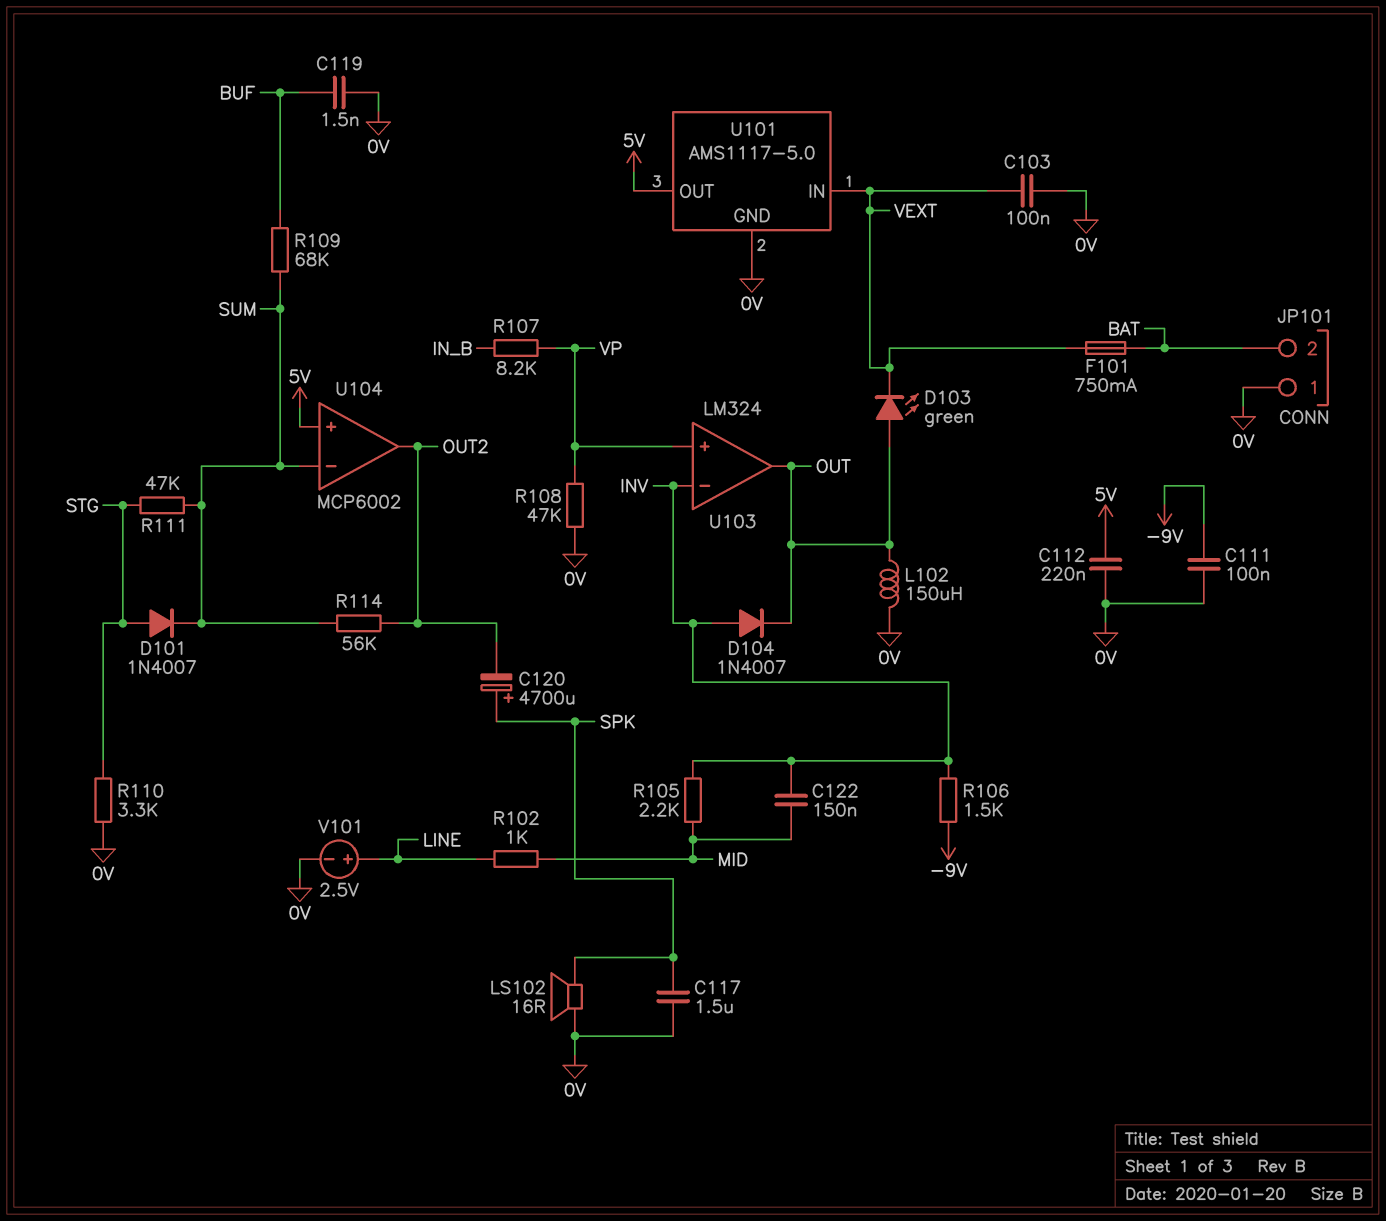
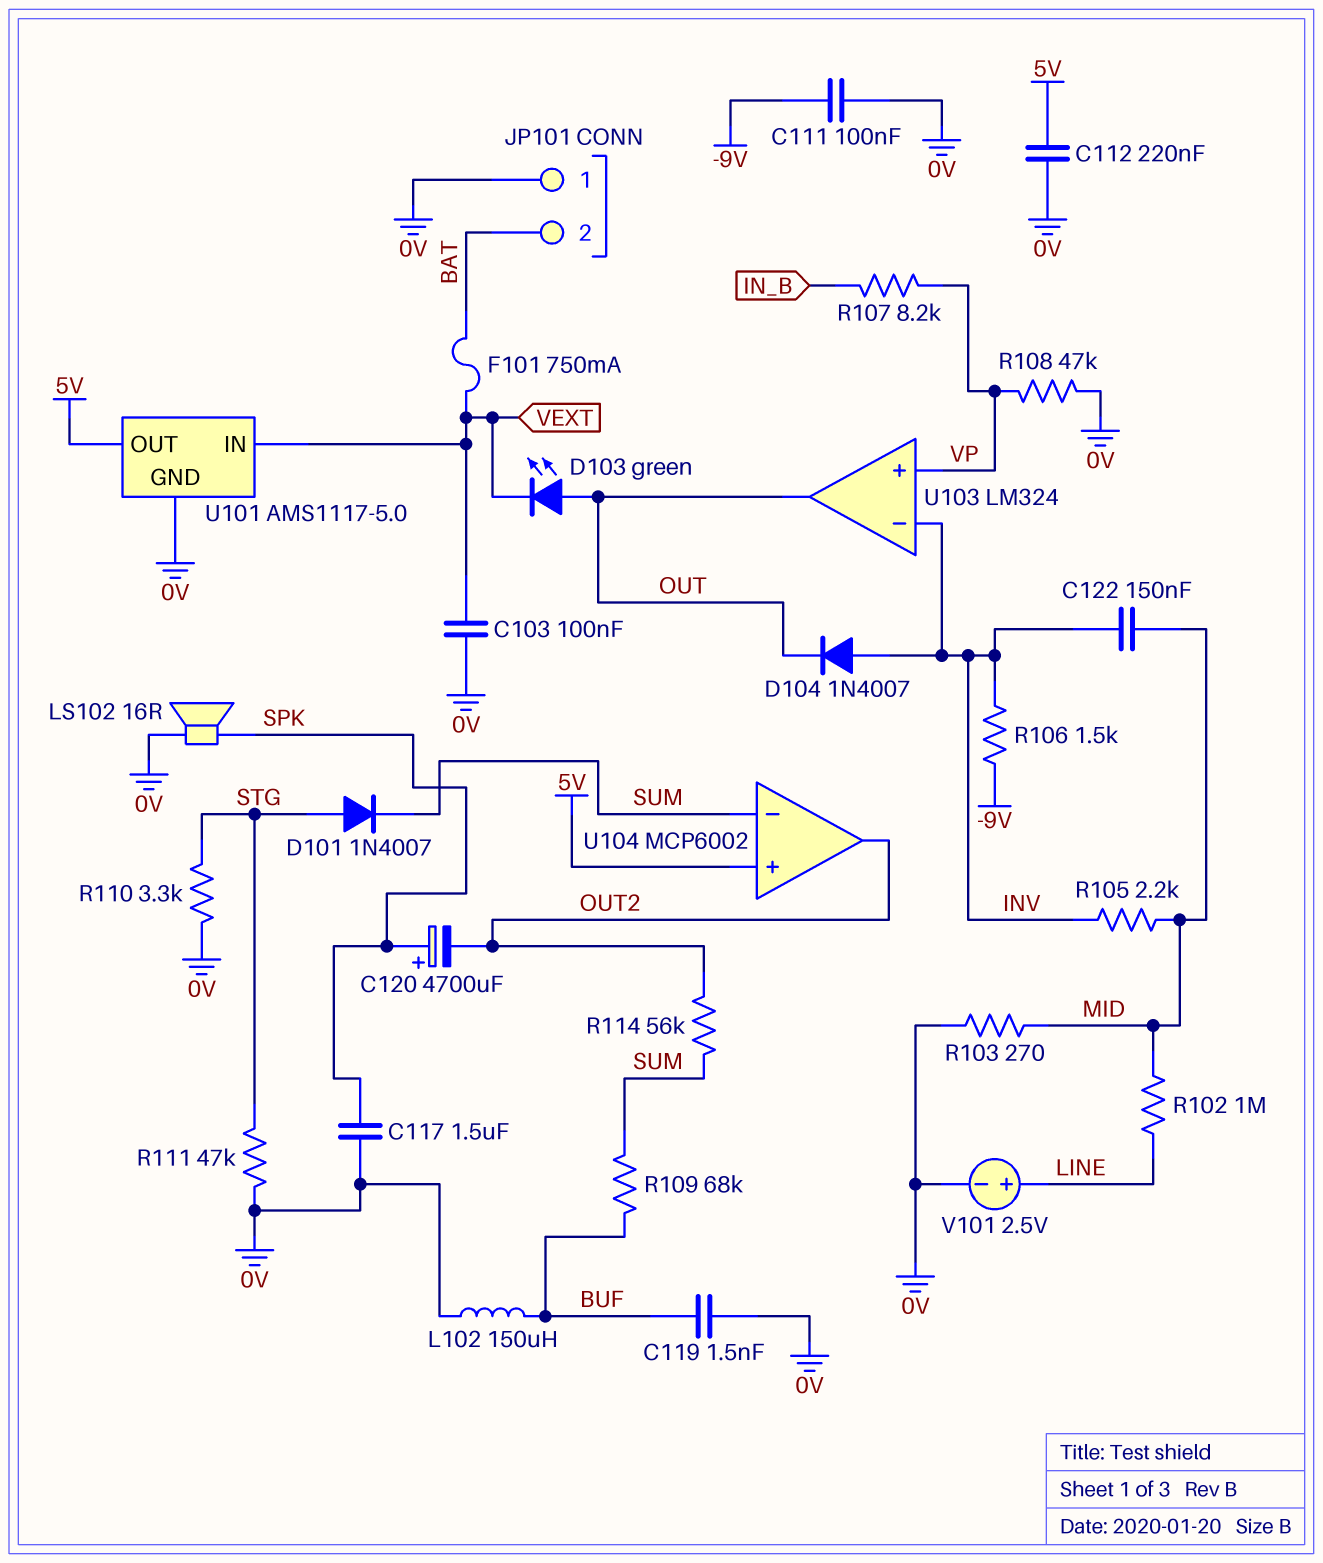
L102: 150uH (0V, OUT) -> 150uH (0V, BUF)
R102: 1k (LINE, MID) -> 1M (LINE, MID)
R103: none -> 270 (0V, MID)
R111: 47k (STG, SUM) -> 47k (0V, STG)

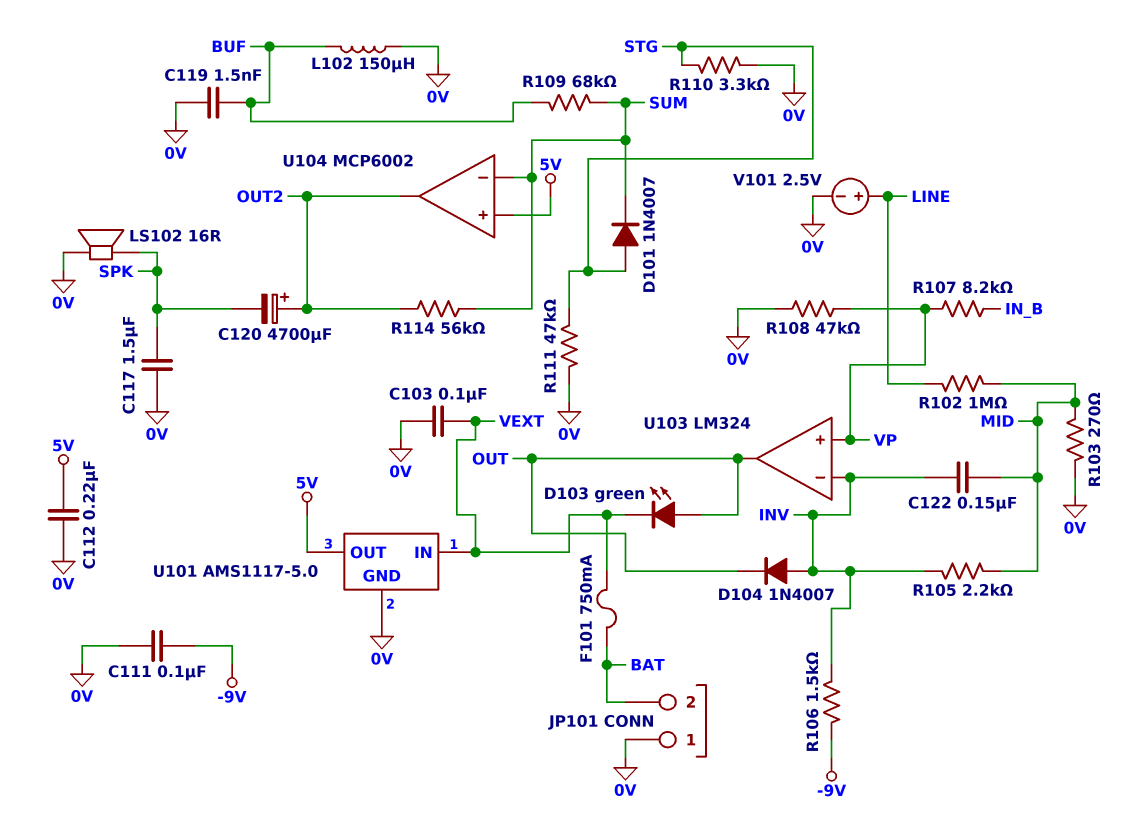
C120: 4700uF (plus SPK, minus OUT2) -> 4700uF (plus OUT2, minus SPK)

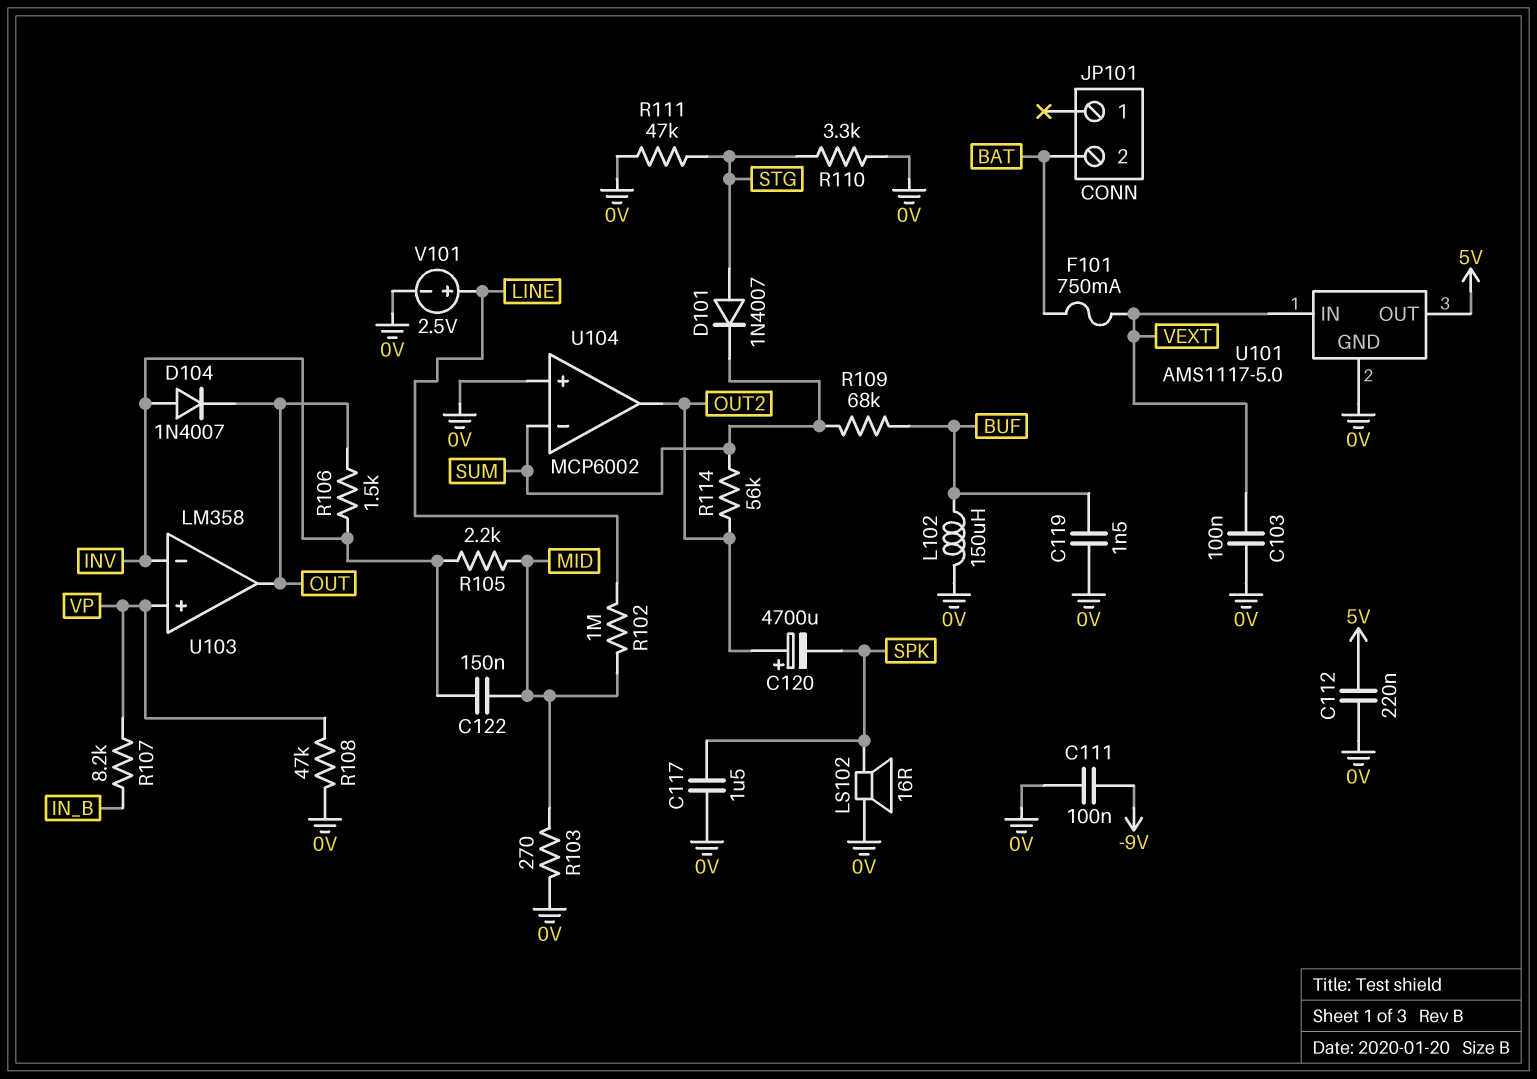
D103: LED green (A OUT, K VEXT) -> none
JP101 pin 1: 0V -> none
R106: 1.5k (-9V, INV) -> 1.5k (INV, OUT)
U103: LM324 -> LM358
U104 pin in+: 5V -> 0V

